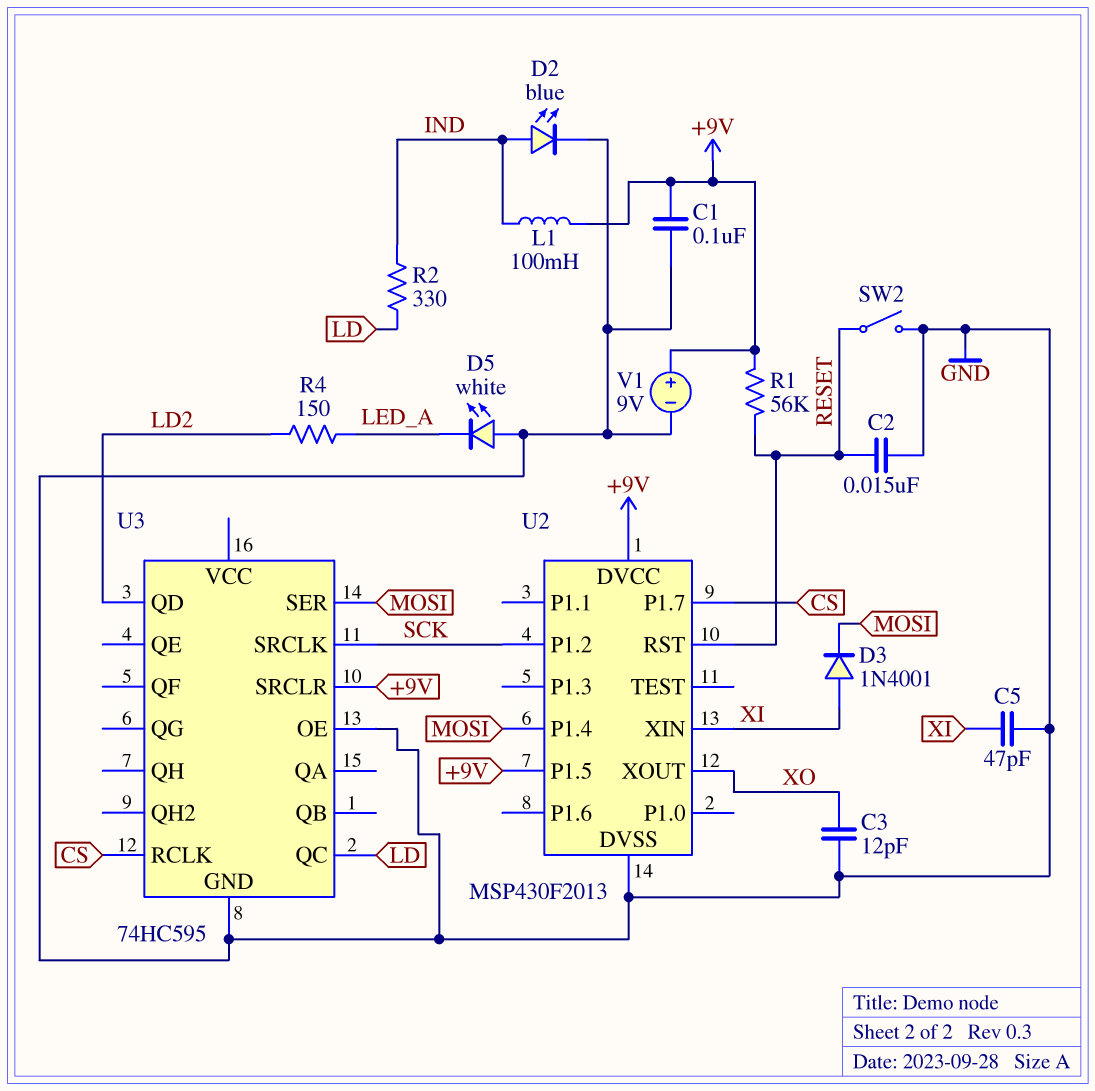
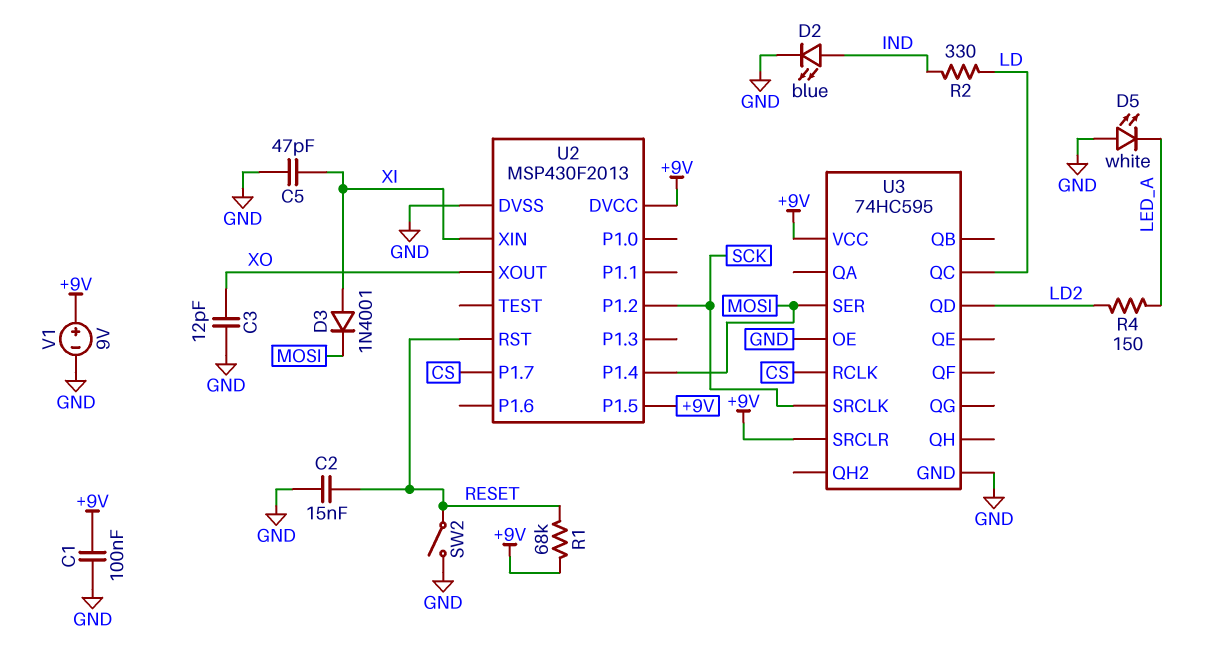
L1: 100mH (+9V, IND) -> none
R1: 56k (+9V, RESET) -> 68k (+9V, RESET)
U3 pin VCC: none -> +9V

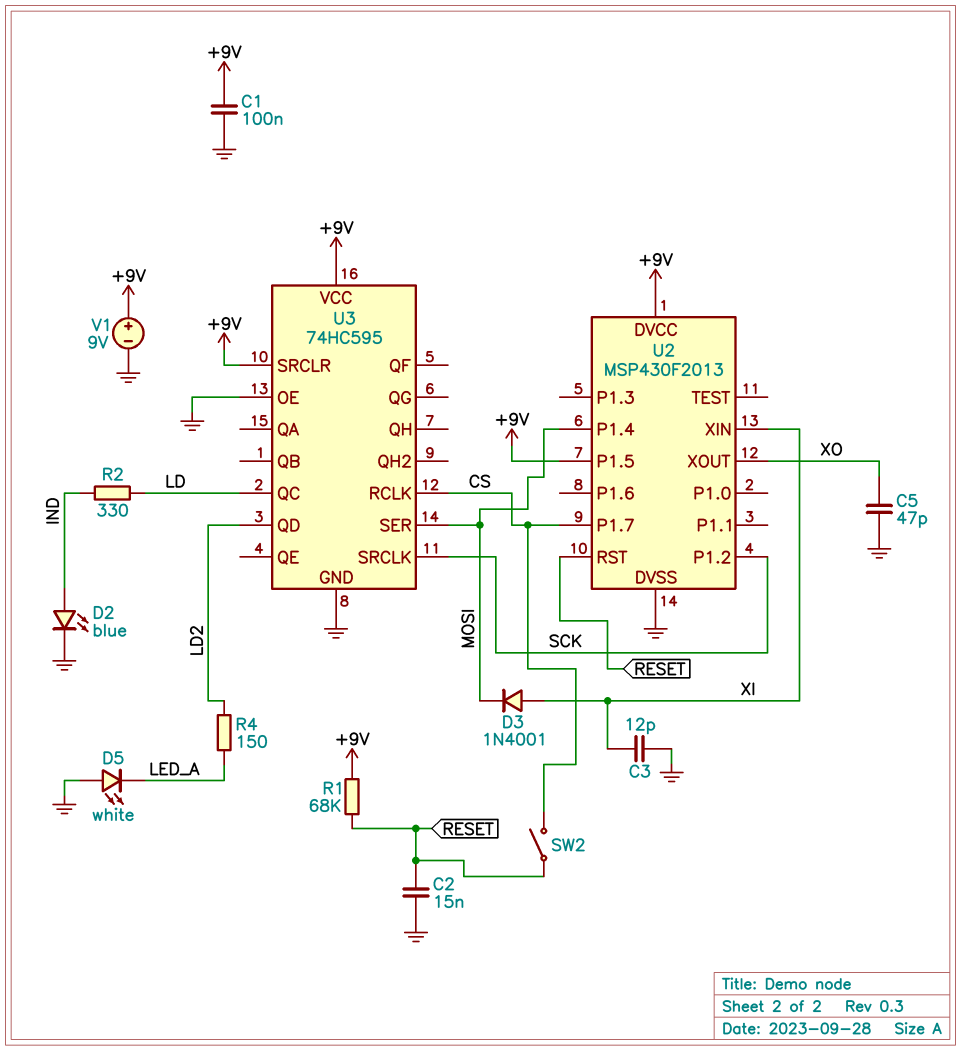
C3: 12pF (GND, XO) -> 12pF (GND, XI)
C5: 47pF (GND, XI) -> 47pF (GND, XO)
SW2: switch (GND, RESET) -> switch (CS, RESET)

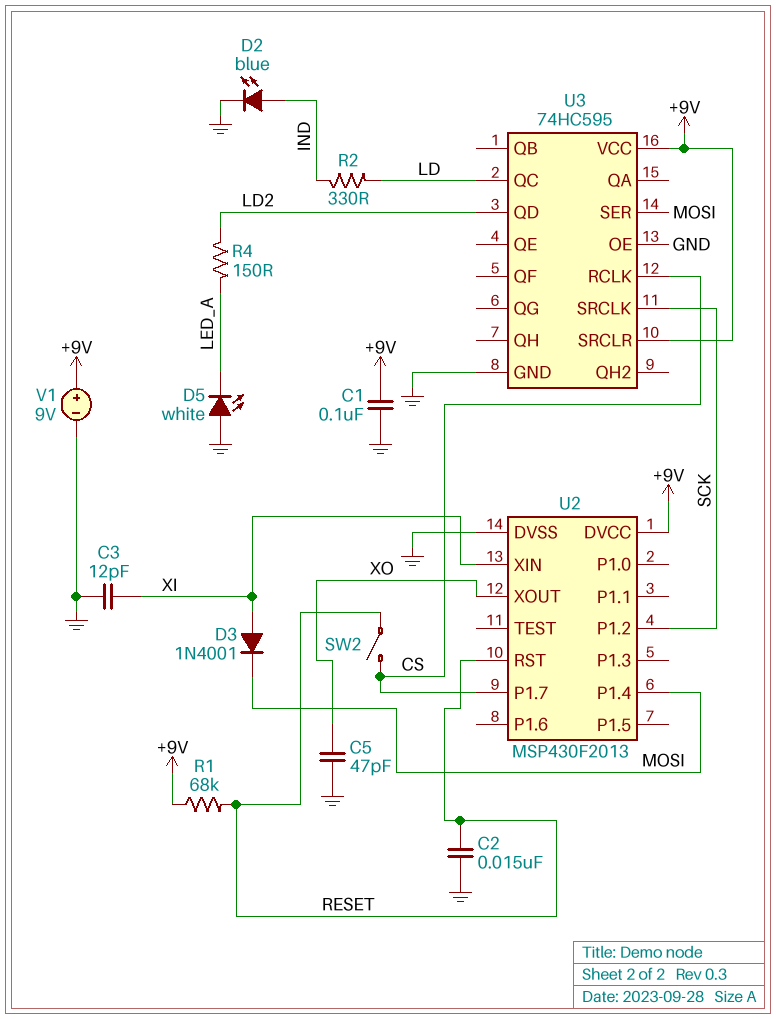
U2 pin P1.5: +9V -> none

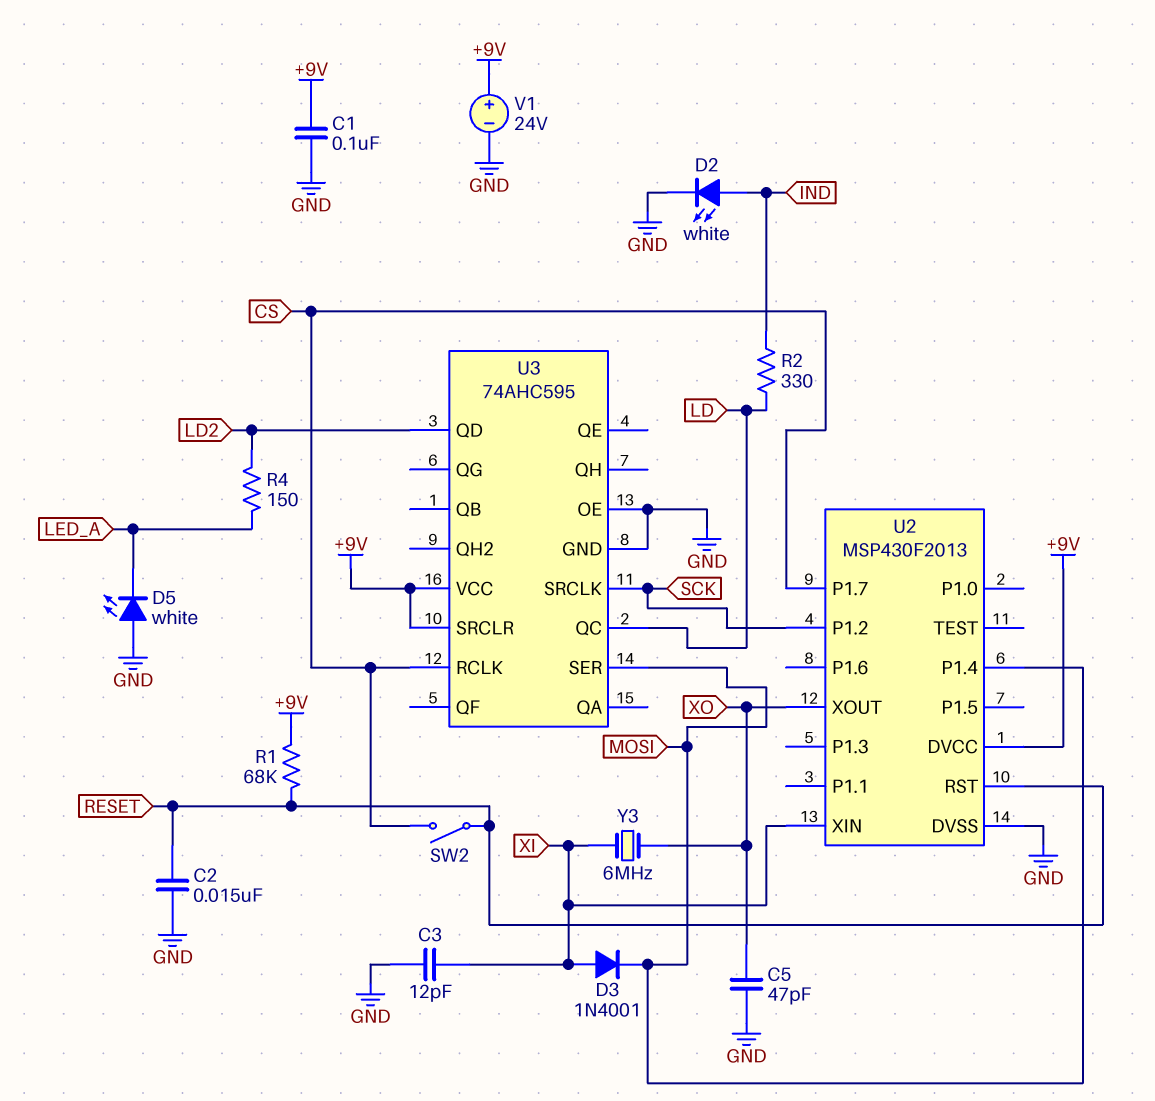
D2: LED blue (A IND, K GND) -> LED white (A IND, K GND)
U3: 74HC595 -> 74AHC595
V1: 9V (plus +9V, minus GND) -> 24V (plus +9V, minus GND)
Y3: none -> 6MHz (XI, XO)

